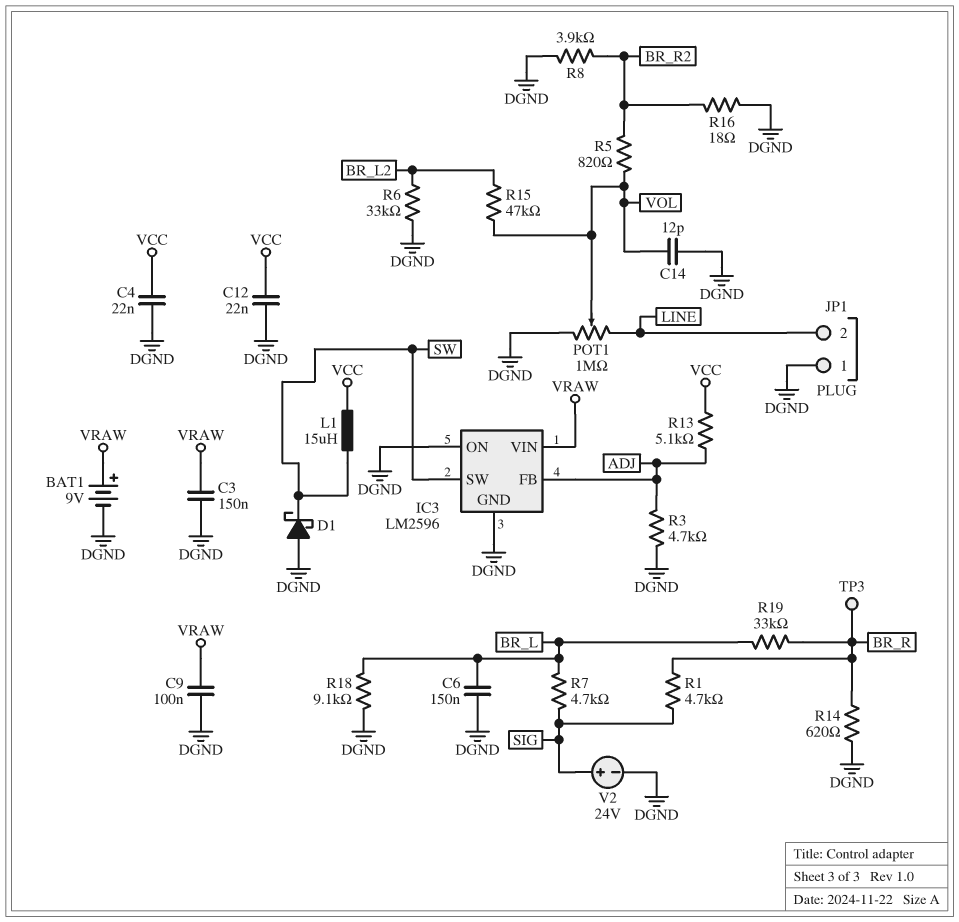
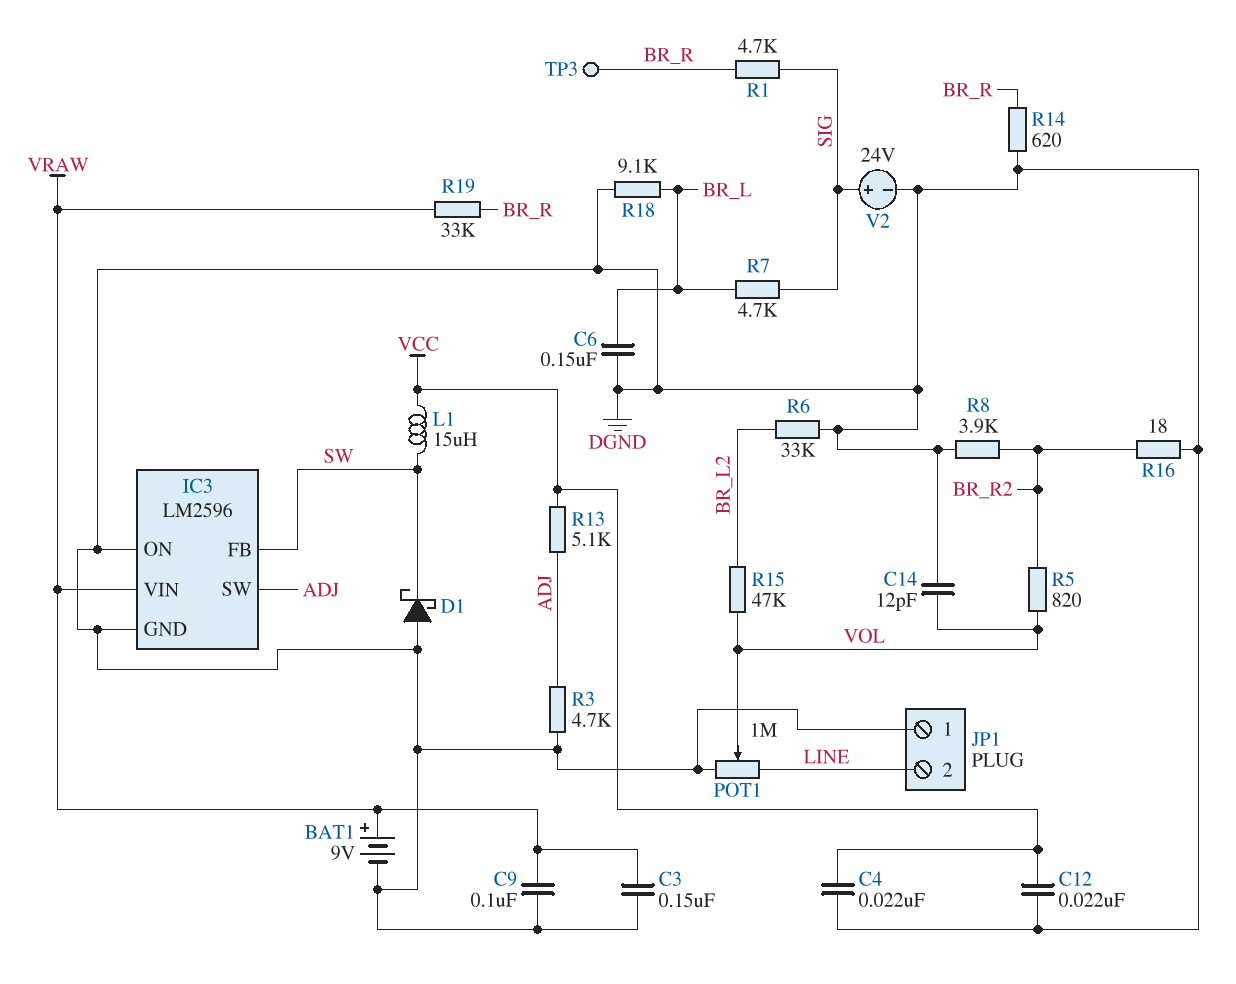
IC3 pin FB: ADJ -> SW
IC3 pin SW: SW -> ADJ
R19: 33k (BR_L, BR_R) -> 33k (BR_R, VRAW)

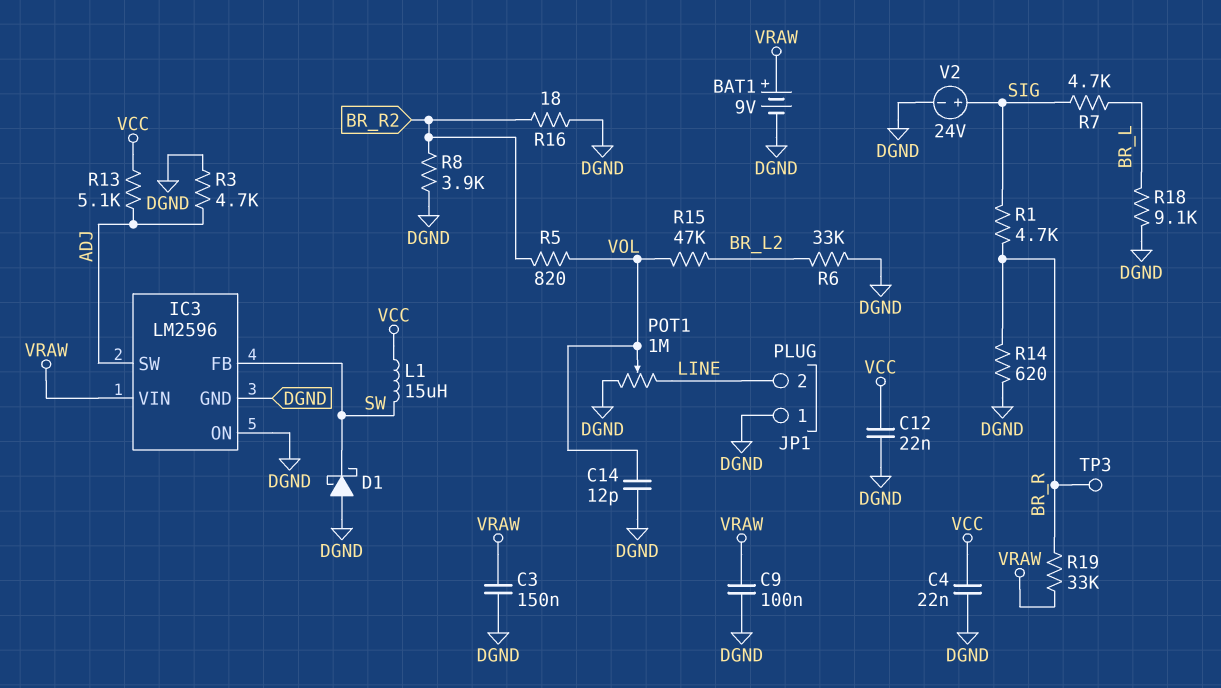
C6: 150nF (BR_L, DGND) -> none

